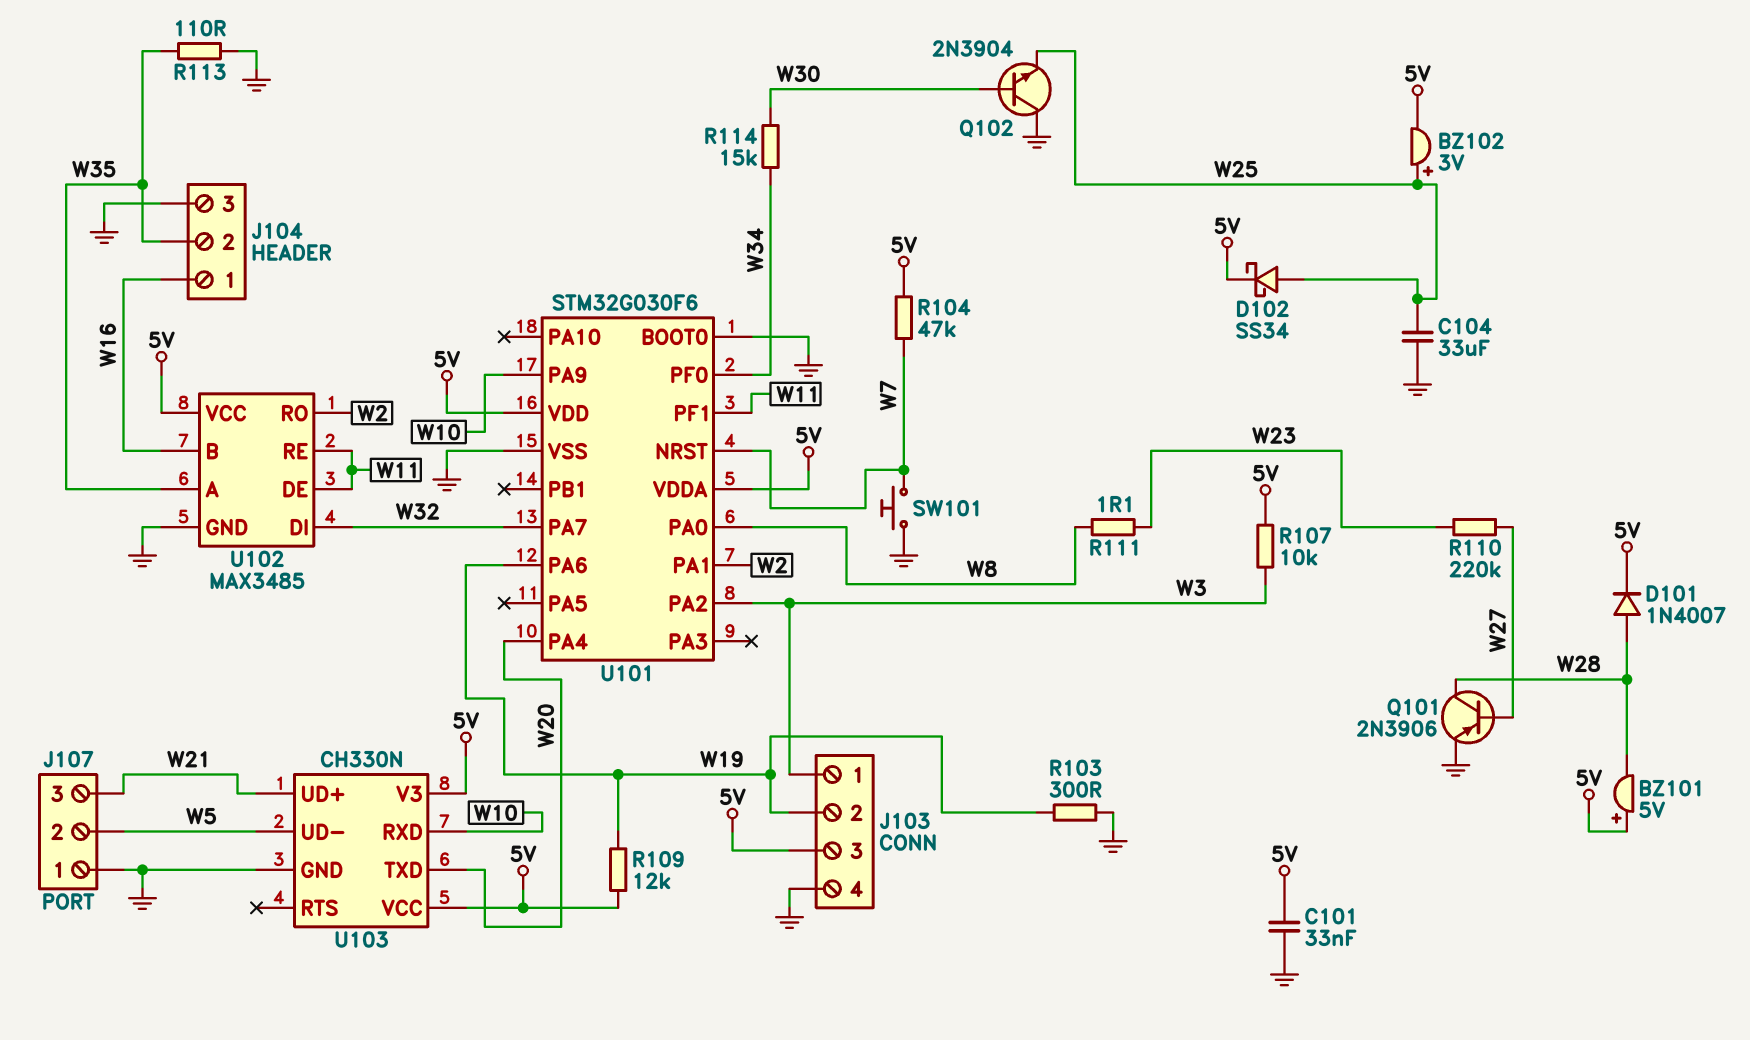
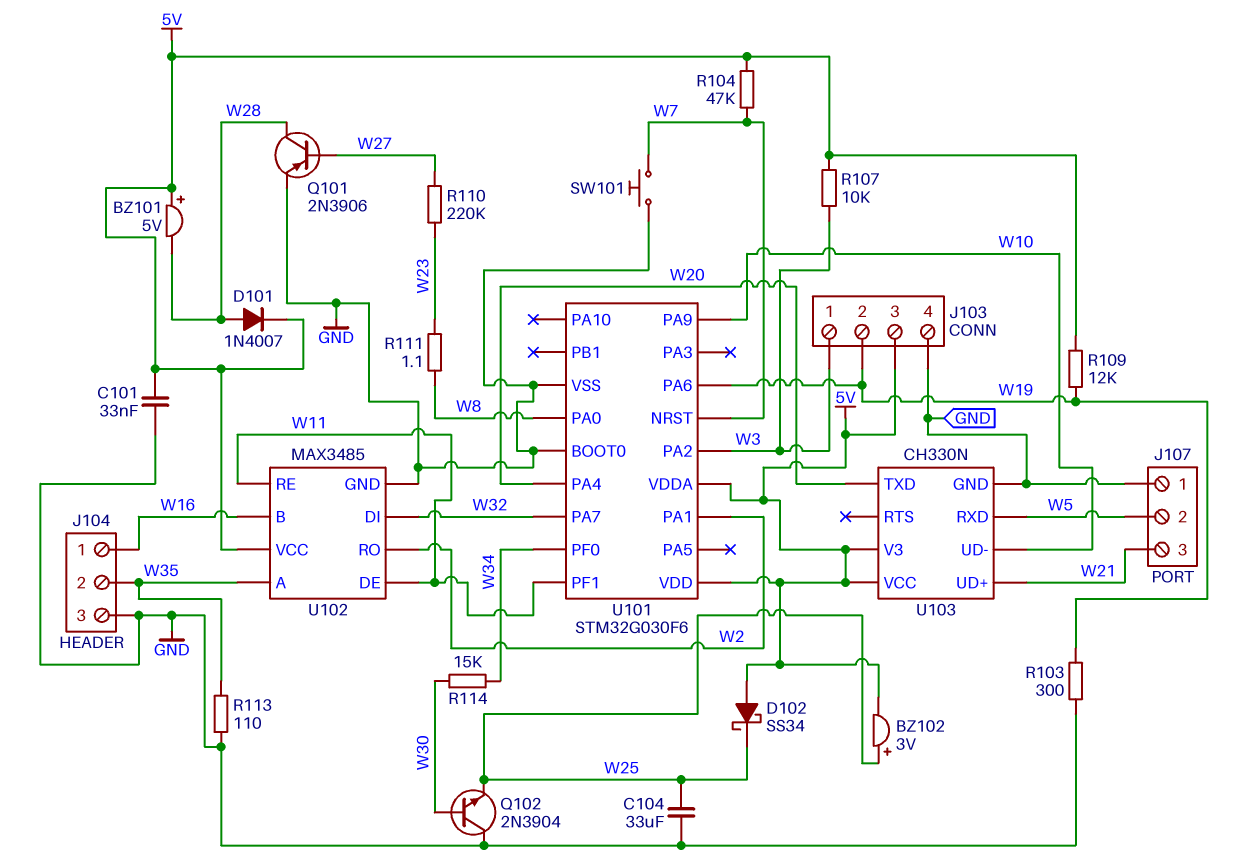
D102: schottky SS34 (A W25, K 5V) -> schottky SS34 (A 5V, K W25)
U103 pin RXD: W10 -> W5
U103 pin UD-: W5 -> W10

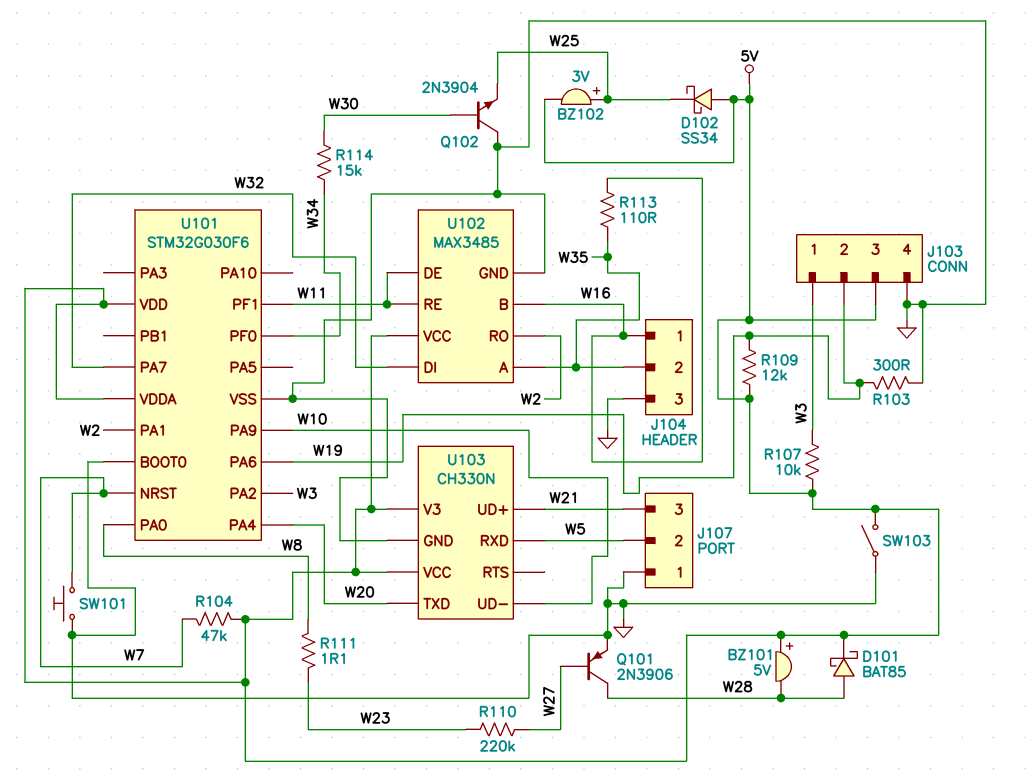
C101: 33nF (5V, GND) -> none
C104: 33uF (GND, W25) -> none
D101: diode 1N4007 (A W28, K 5V) -> schottky BAT85 (A W28, K 5V)
R113: 110 (GND, W35) -> 110 (W16, W35)
SW103: none -> switch (5V, GND)

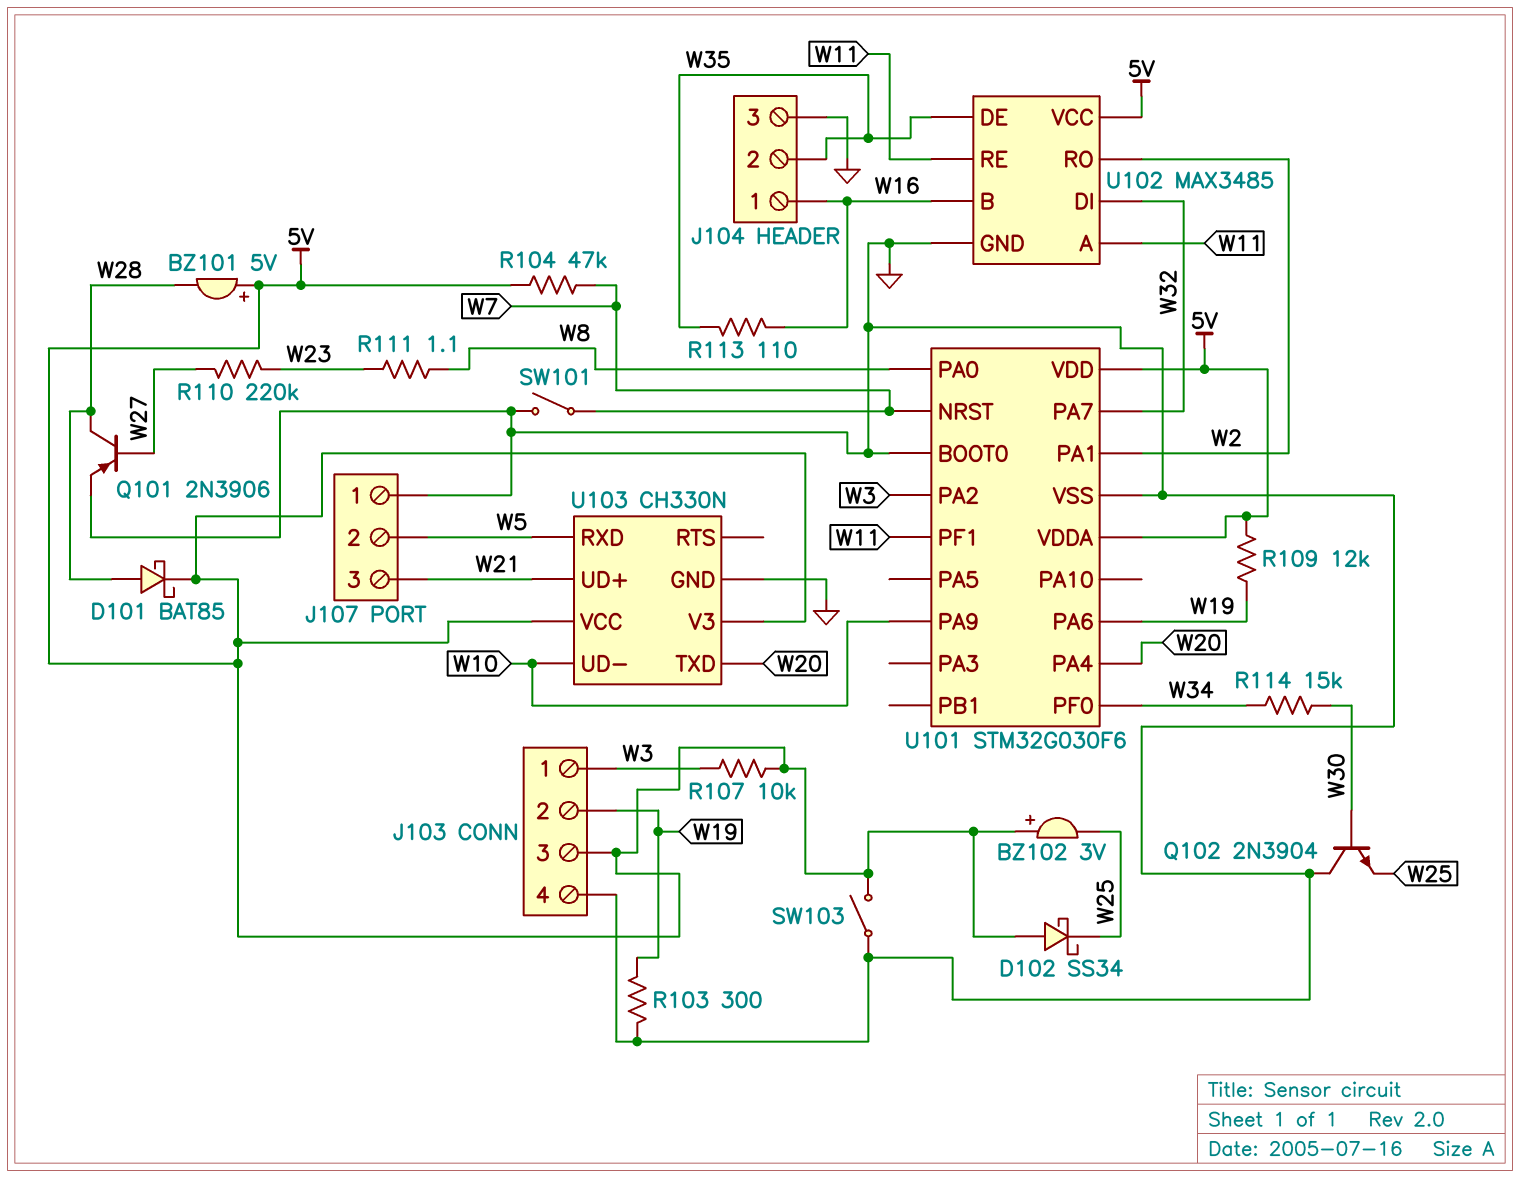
BZ102: buzzer 3V (plus W25, minus 5V) -> buzzer 3V (plus 5V, minus W25)
SW101: button (GND, W7) -> switch (GND, W7)
U102 pin A: W35 -> W11
U102 pin DE: W11 -> W35

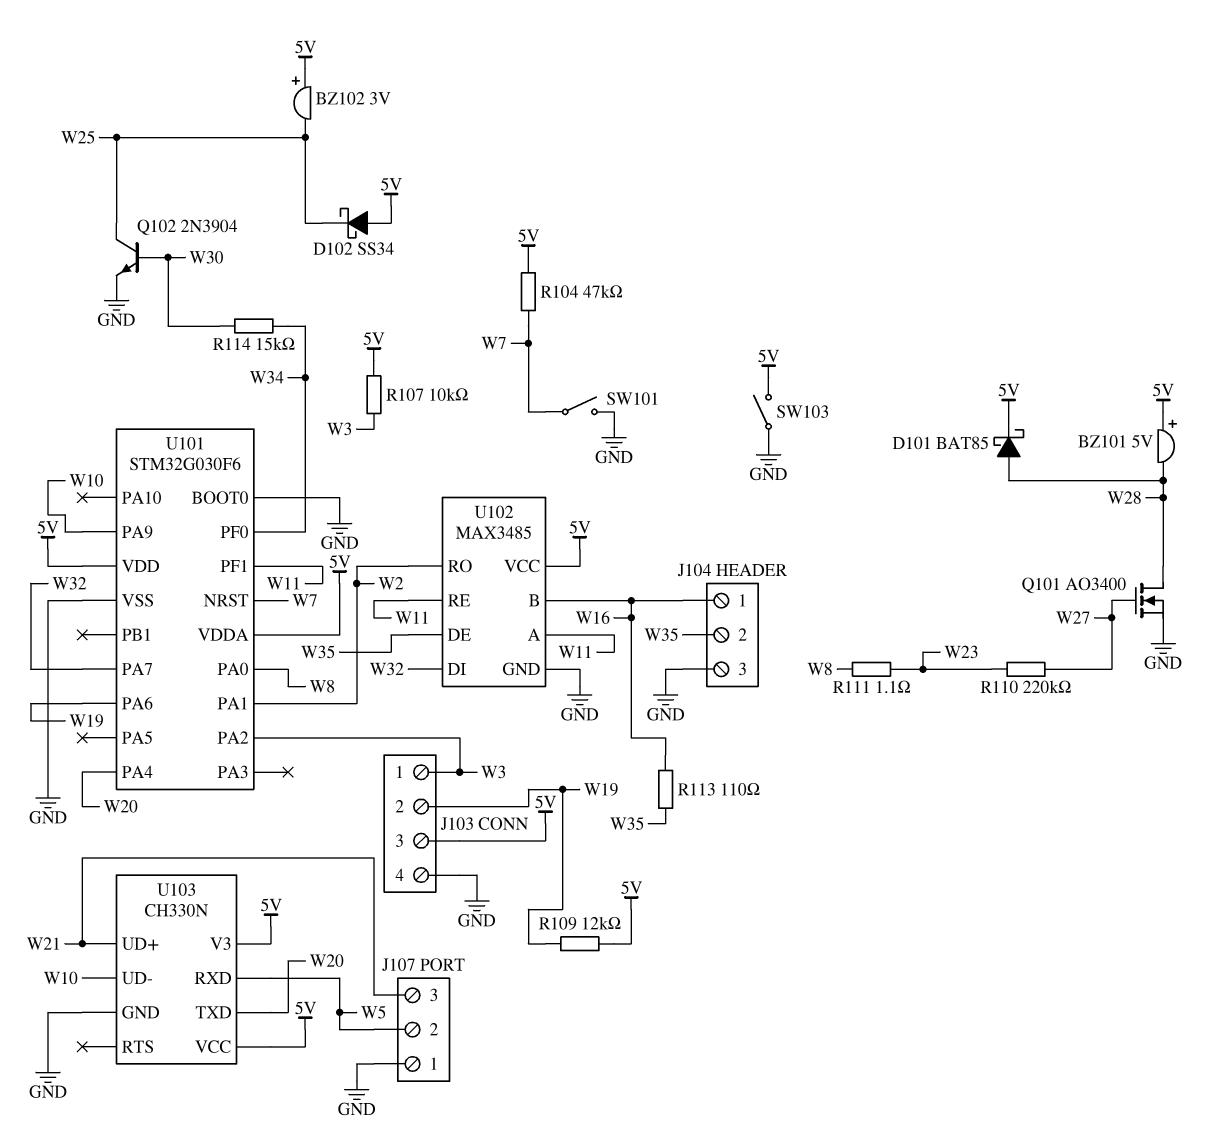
Q101: PNP 2N3906 (B W27, C W28, E GND) -> NMOS AO3400 (G W27, D W28, S GND)
Q102: NPN 2N3904 (B W30, C GND, E W25) -> NPN 2N3904 (B W30, C W25, E GND)
R103: 300 (GND, W19) -> none

